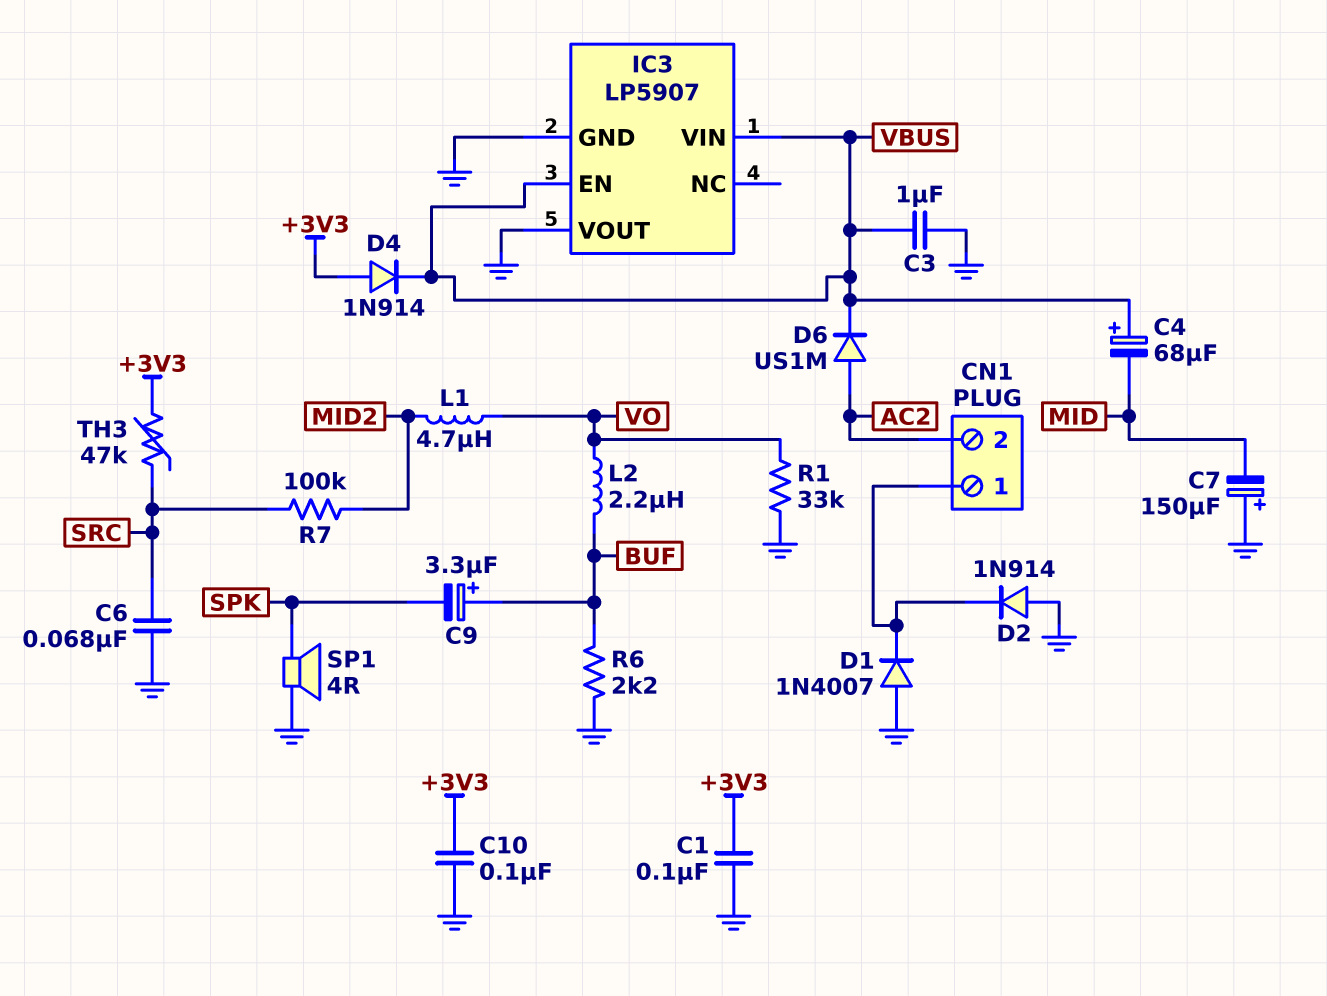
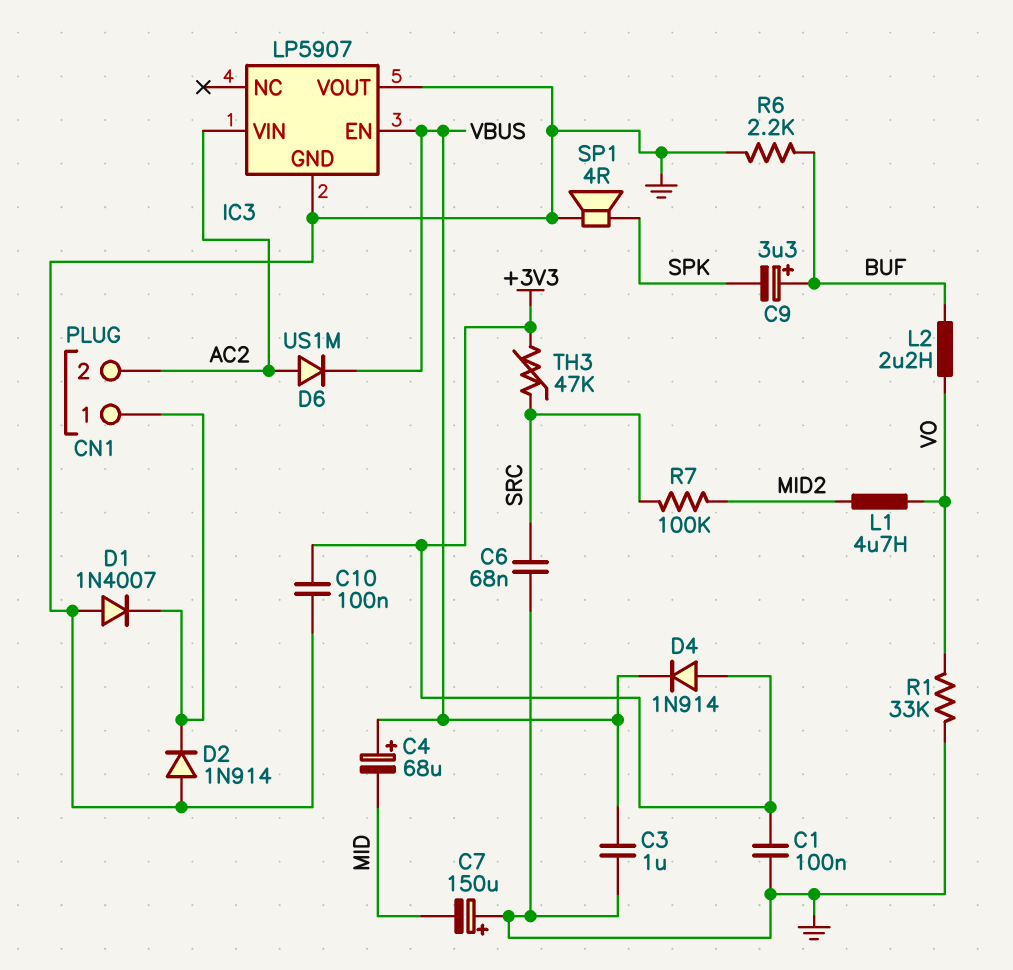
IC3 pin VIN: VBUS -> AC2

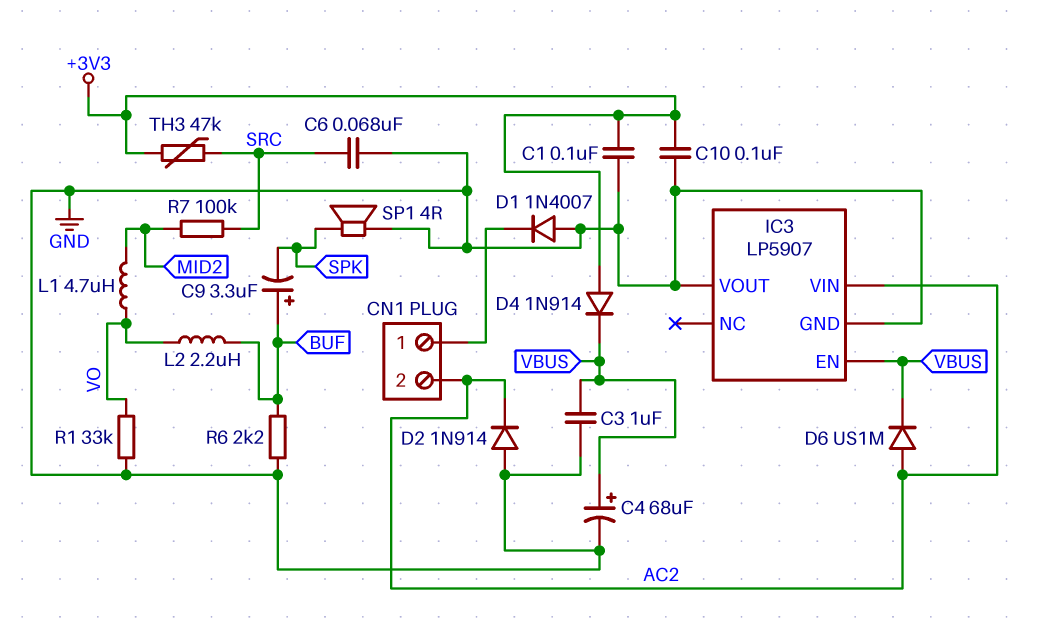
C4: 68uF (plus VBUS, minus MID) -> 68uF (plus VBUS, minus GND)
C7: 150uF (plus GND, minus MID) -> none
D2: diode 1N914 (A GND, K CN1/1) -> diode 1N914 (A GND, K AC2)

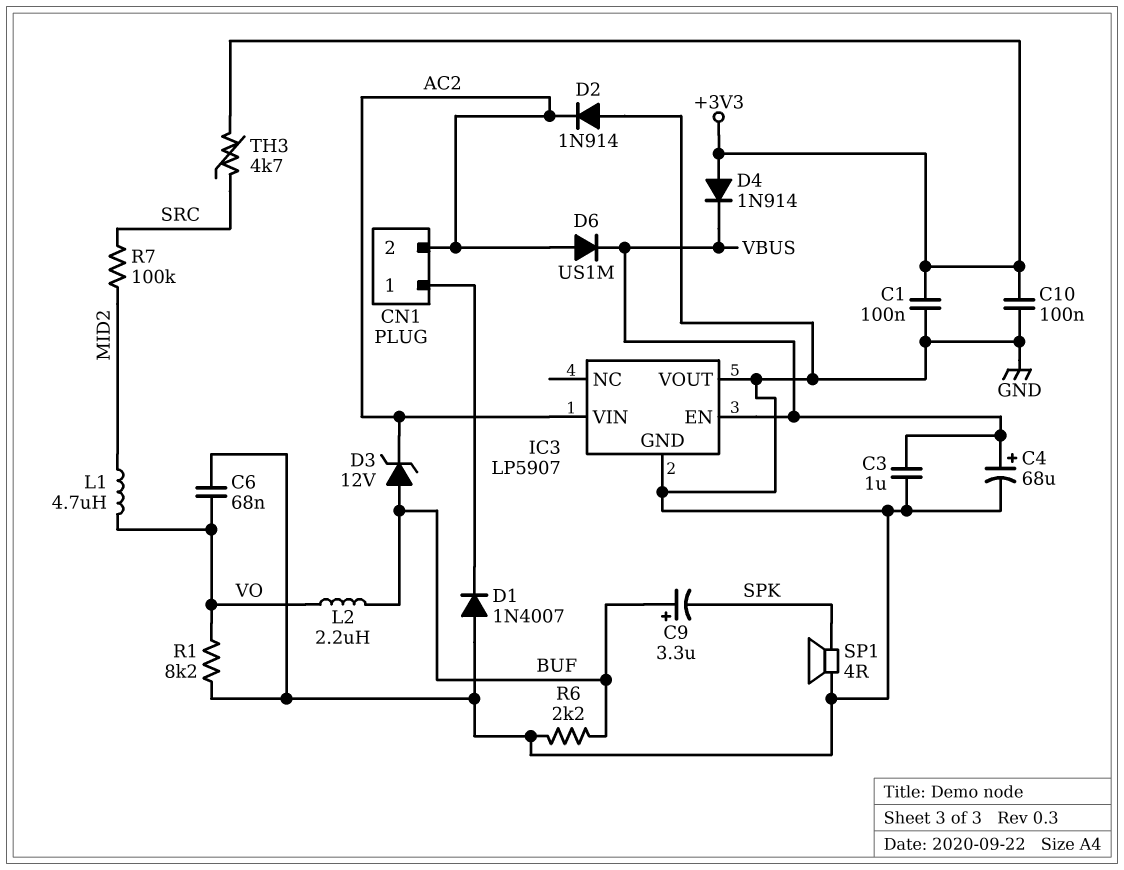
C6: 68nF (GND, SRC) -> 68nF (GND, VO)
D3: none -> zener 12V (A BUF, K AC2)
R1: 33k (GND, VO) -> 8.2k (GND, VO)
TH3: 47k (+3V3, SRC) -> 4.7k (+3V3, SRC)

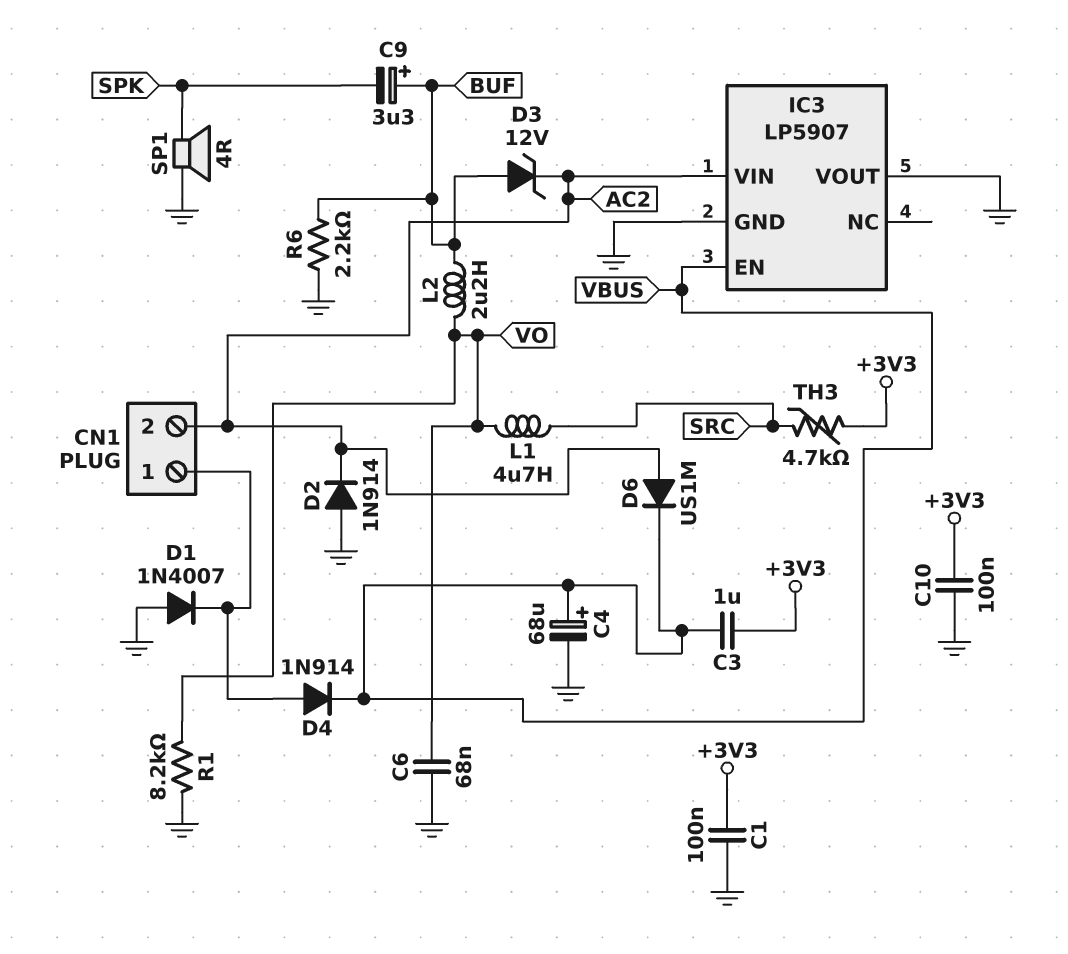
C3: 1uF (GND, VBUS) -> 1uF (+3V3, VBUS)
D4: diode 1N914 (A +3V3, K VBUS) -> diode 1N914 (A CN1/1, K VBUS)
L1: 4.7uH (MID2, VO) -> 4.7uH (SRC, VO)
R7: 100k (MID2, SRC) -> none

